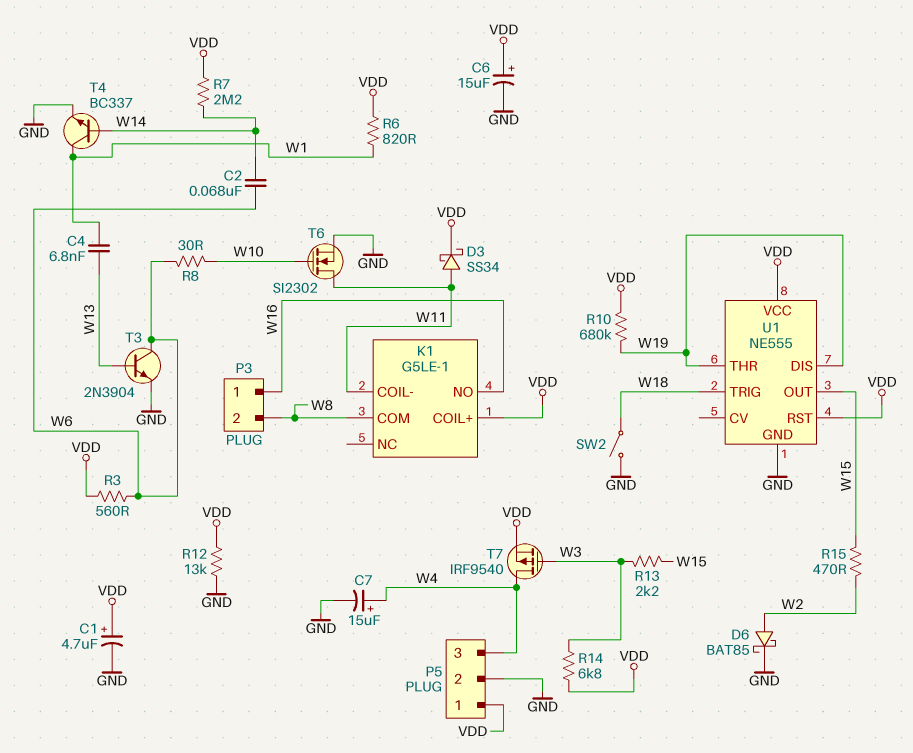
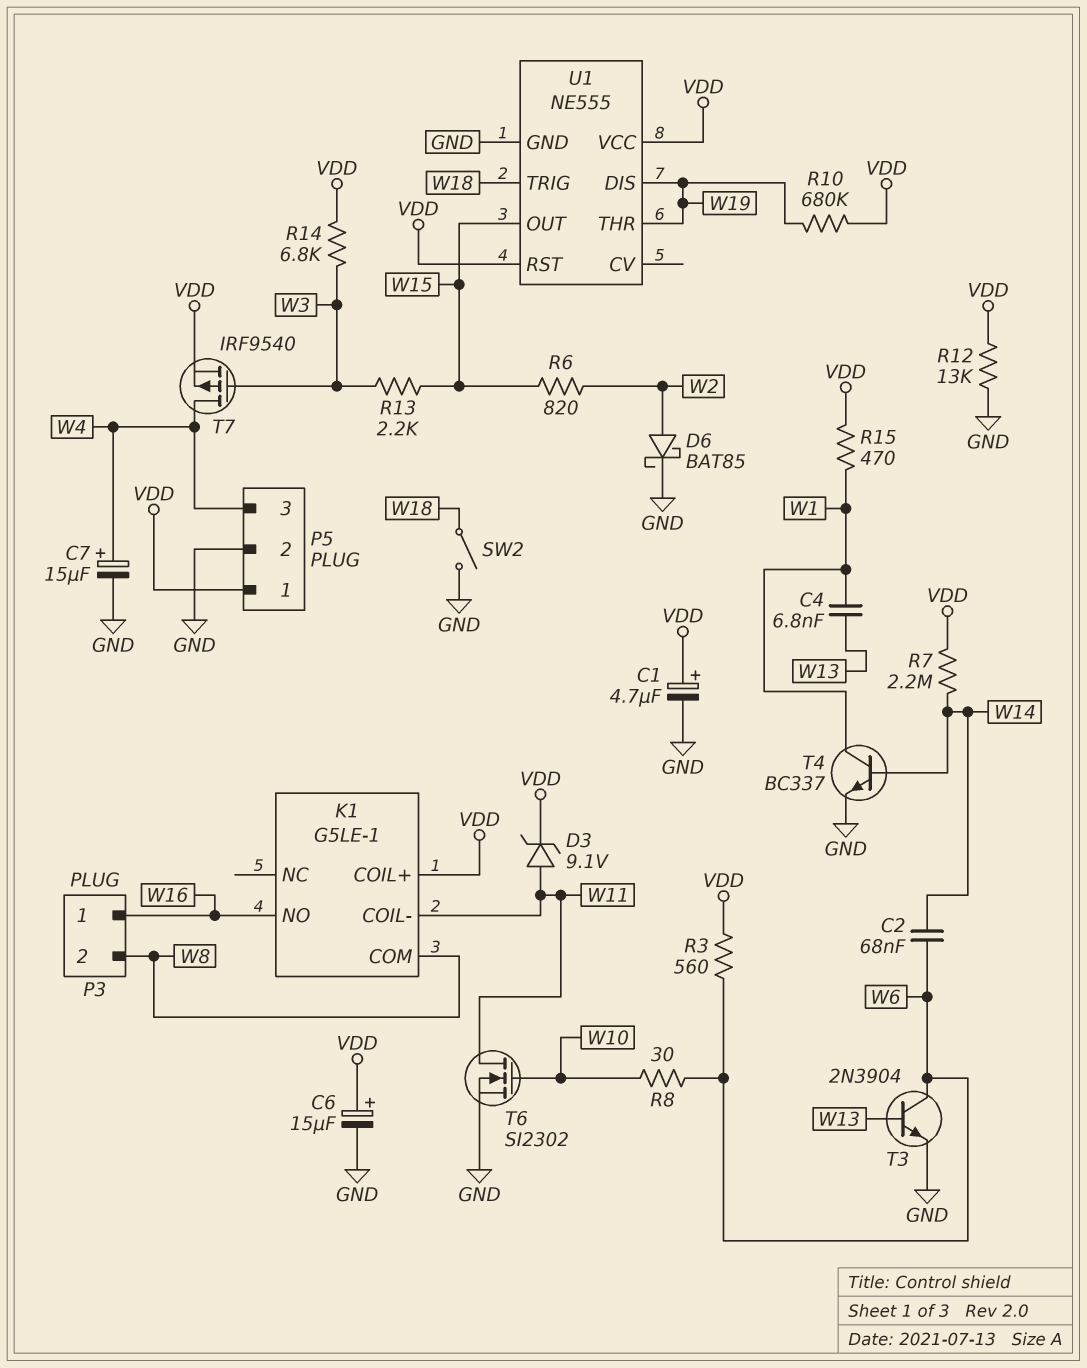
D3: schottky SS34 (A W11, K VDD) -> zener 9.1V (A W11, K VDD)
R6: 820 (VDD, W1) -> 820 (W2, W15)
R15: 470 (W2, W15) -> 470 (VDD, W1)

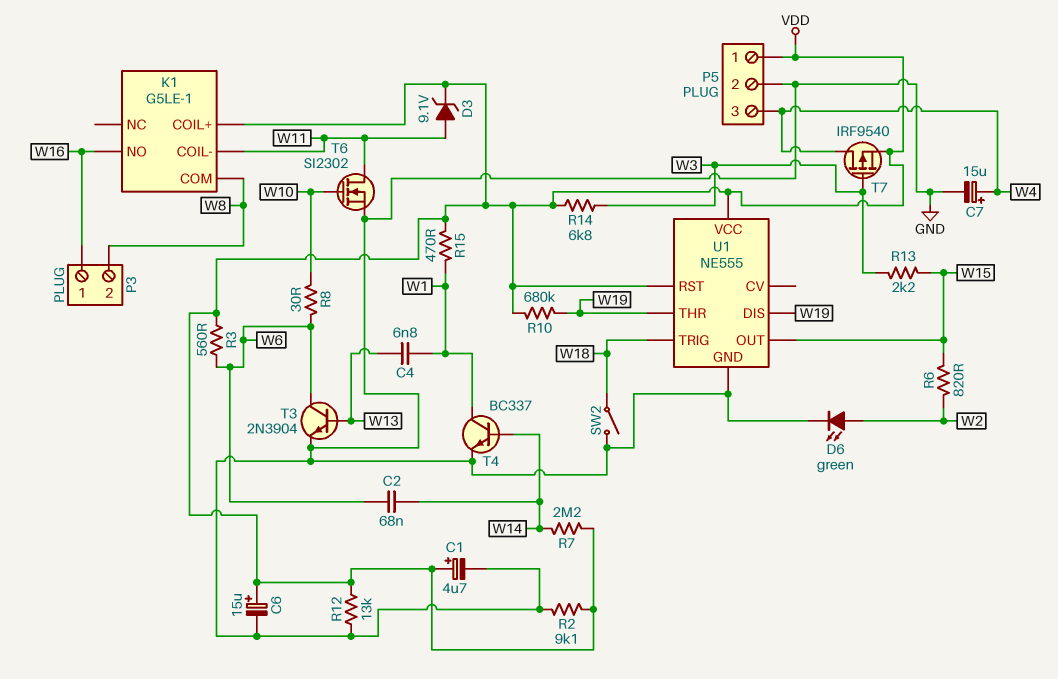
D6: schottky BAT85 (A W2, K GND) -> LED green (A W2, K GND)
R2: none -> 9.1k (GND, VDD)

